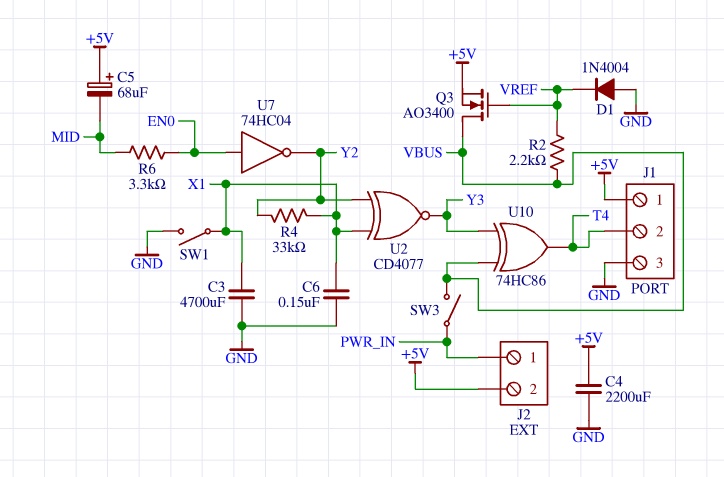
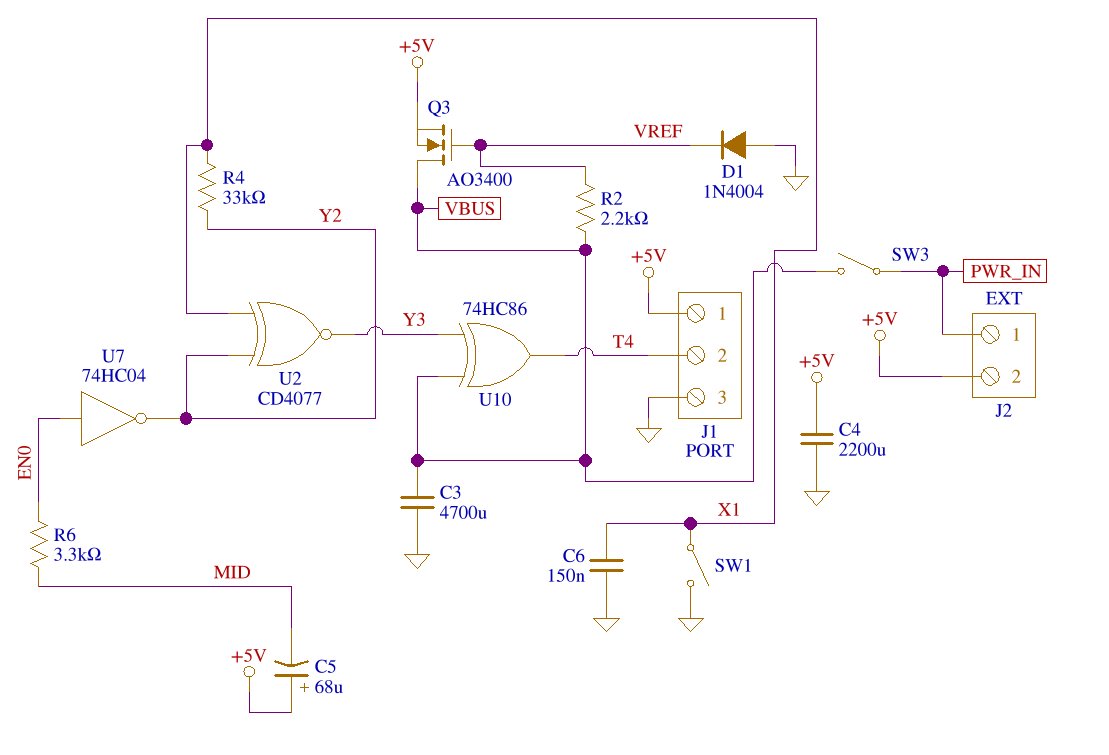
C3: 4700uF (GND, X1) -> 4700uF (GND, VBUS)

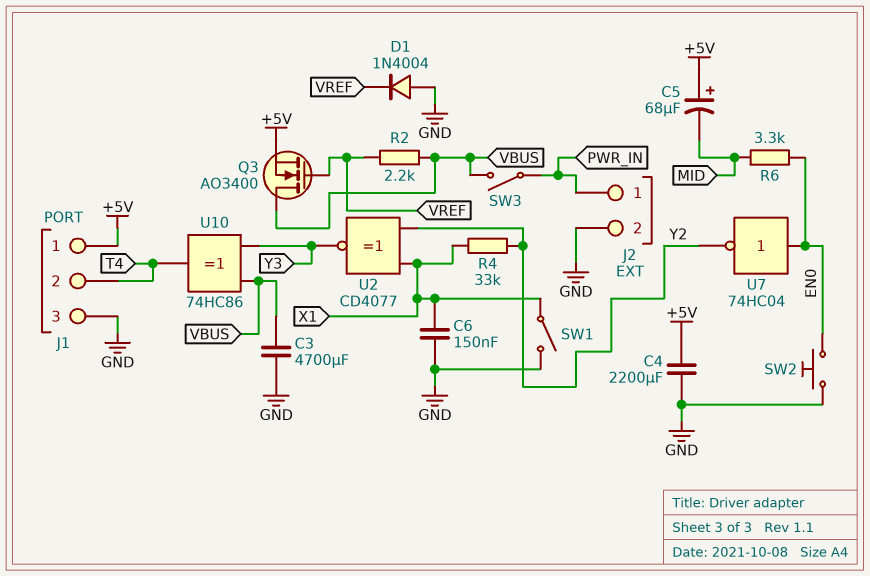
J2 pin 2: +5V -> GND
SW2: none -> button (EN0, GND)

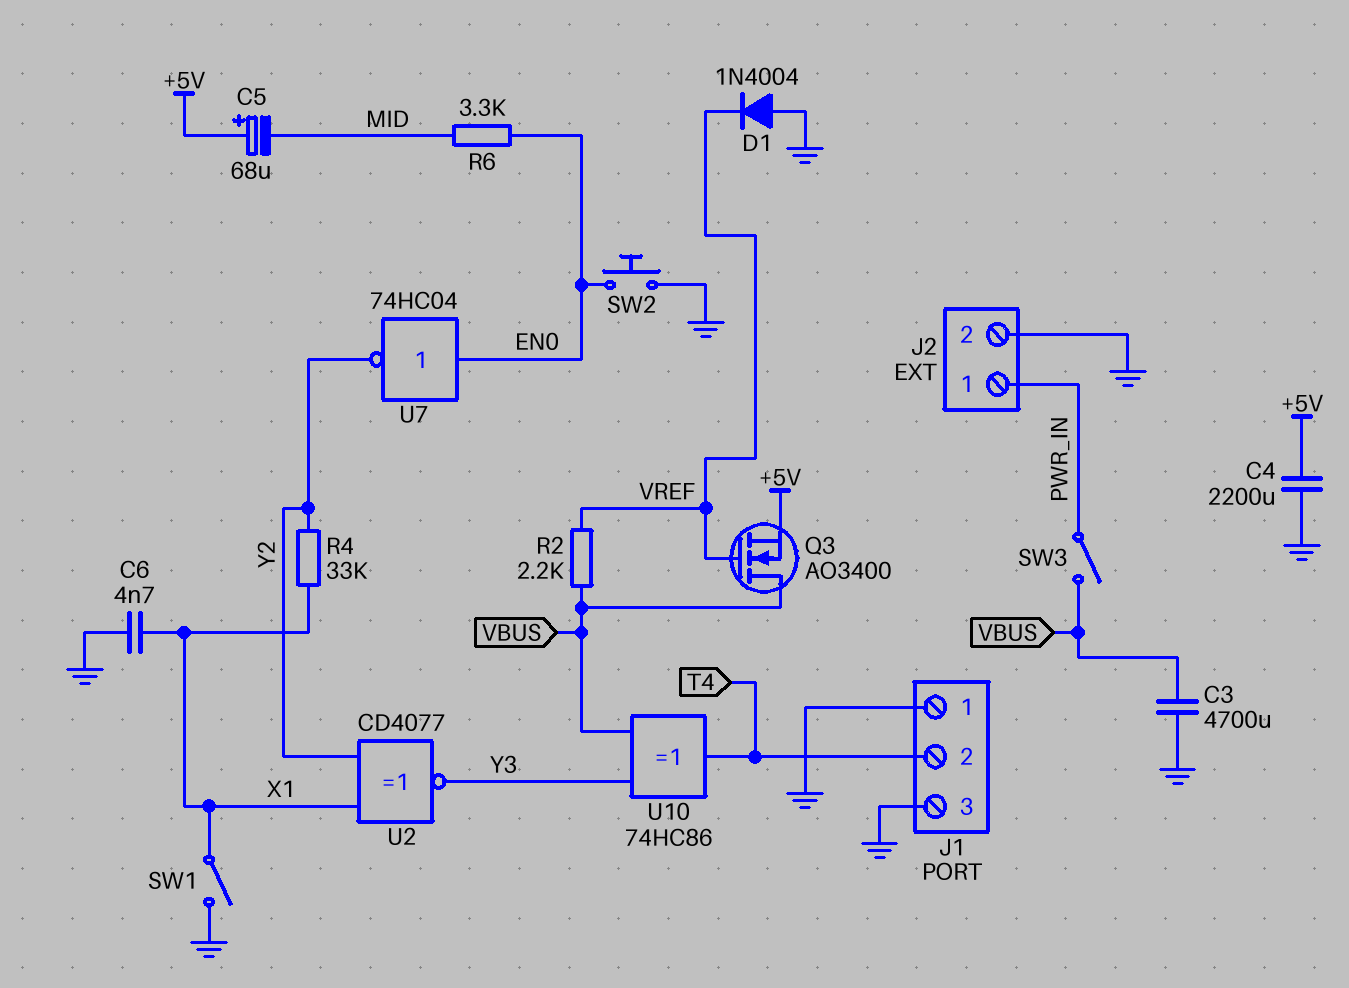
C6: 150nF (GND, X1) -> 4.7nF (GND, X1)
J1 pin 1: +5V -> GND

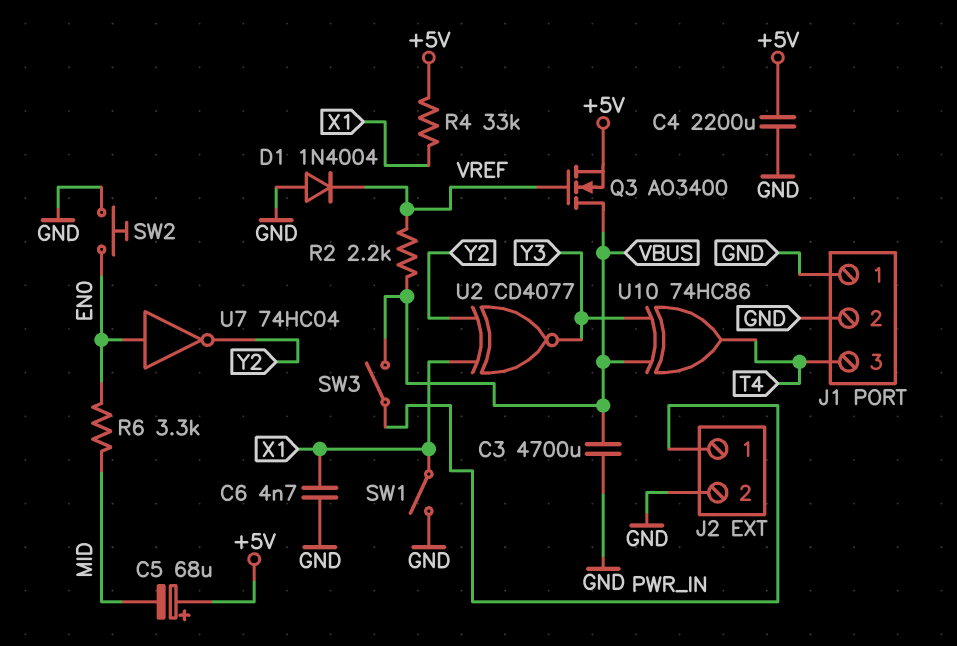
J1 pin 2: T4 -> GND
J1 pin 3: GND -> T4
R4: 33k (X1, Y2) -> 33k (+5V, X1)

